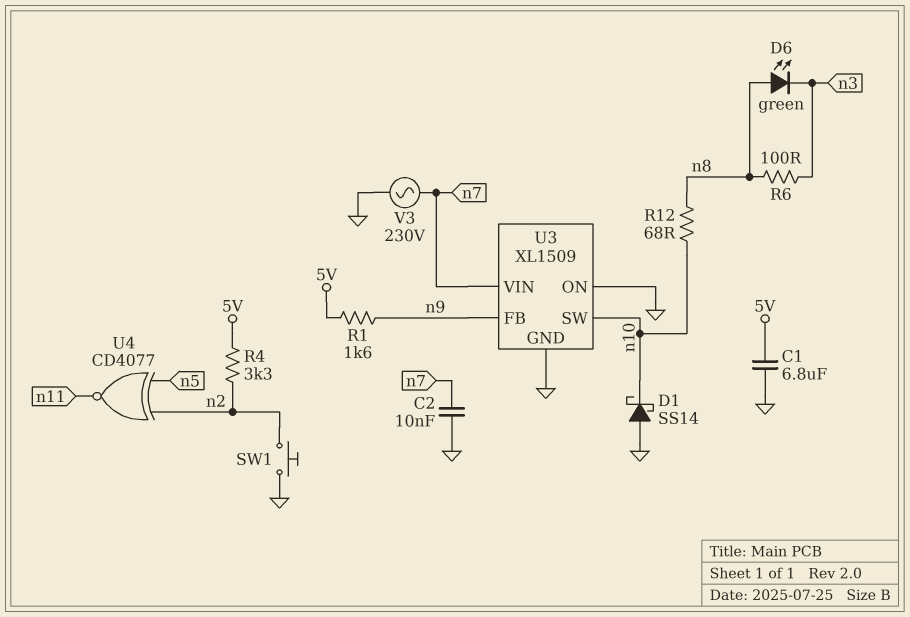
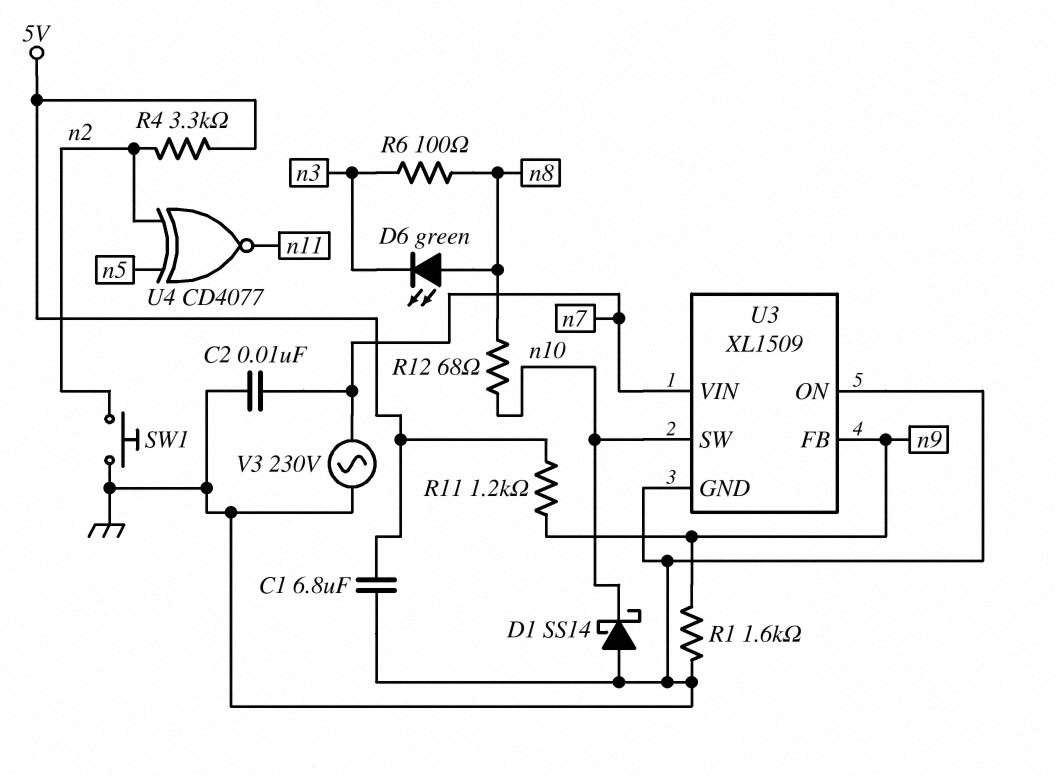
R1: 1.6k (5V, n9) -> 1.6k (GND, n9)
R11: none -> 1.2k (5V, n9)

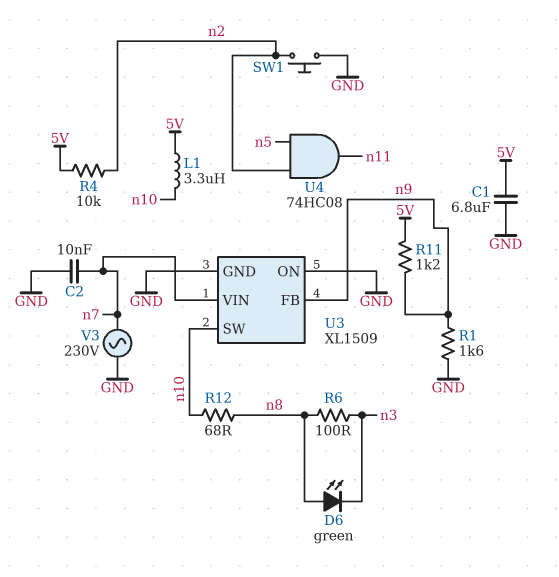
D1: schottky SS14 (A GND, K n10) -> none
L1: none -> 3.3uH (5V, n10)
R4: 3.3k (5V, n2) -> 10k (5V, n2)
U4: XNOR CD4077 (in n2, in n5, out n11) -> AND 74HC08 (in n2, in n5, out n11)

